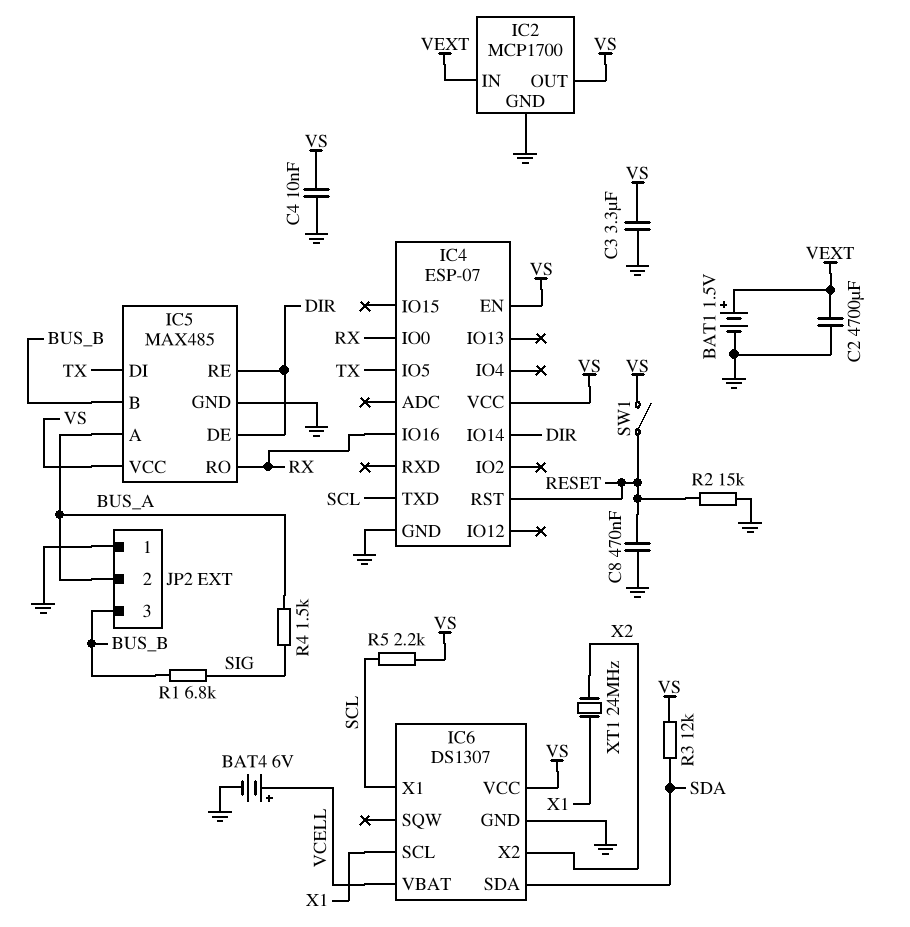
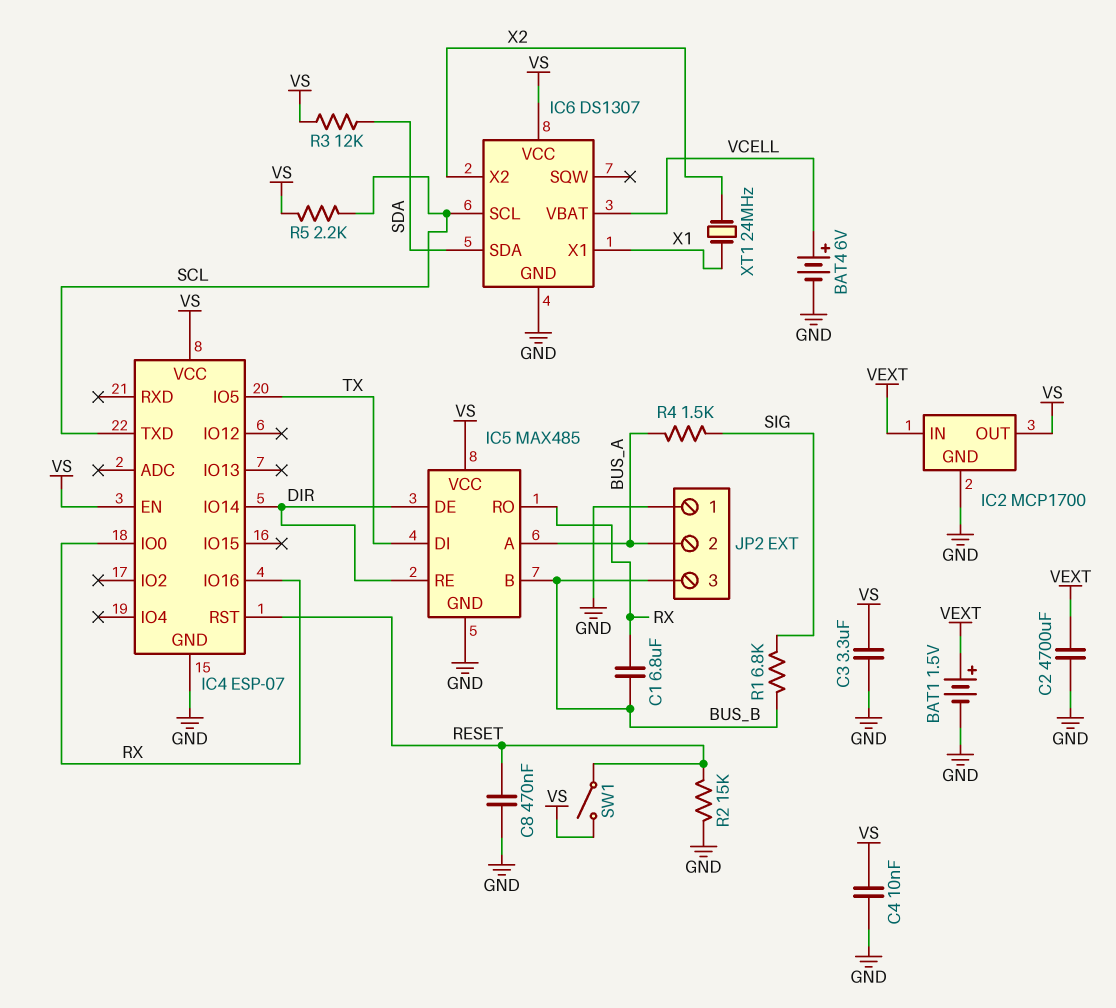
C1: none -> 6.8uF (BUS_B, RX)
IC6 pin SCL: X1 -> SCL
IC6 pin X1: SCL -> X1

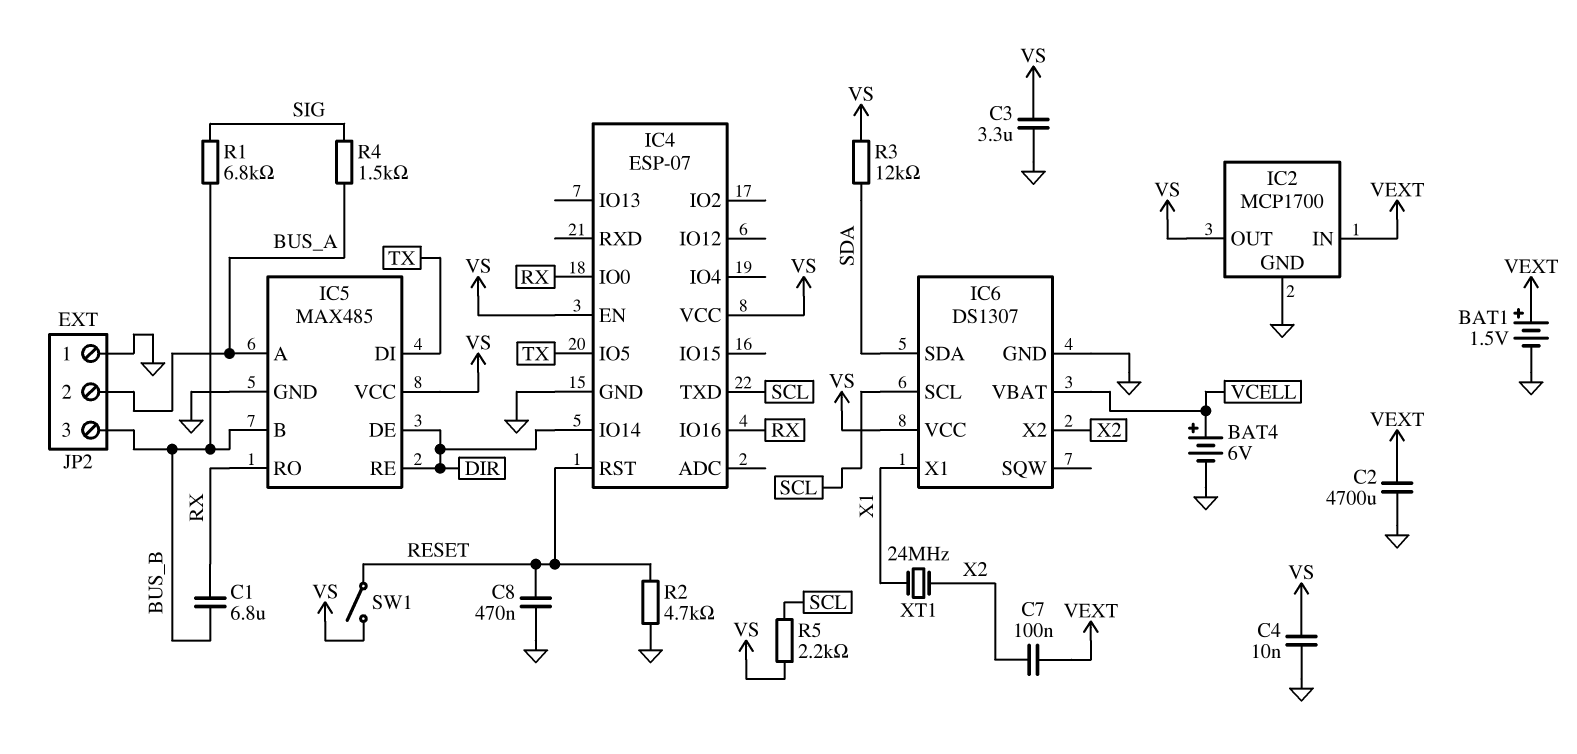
C7: none -> 100nF (VEXT, X2)
R2: 15k (GND, RESET) -> 4.7k (GND, RESET)

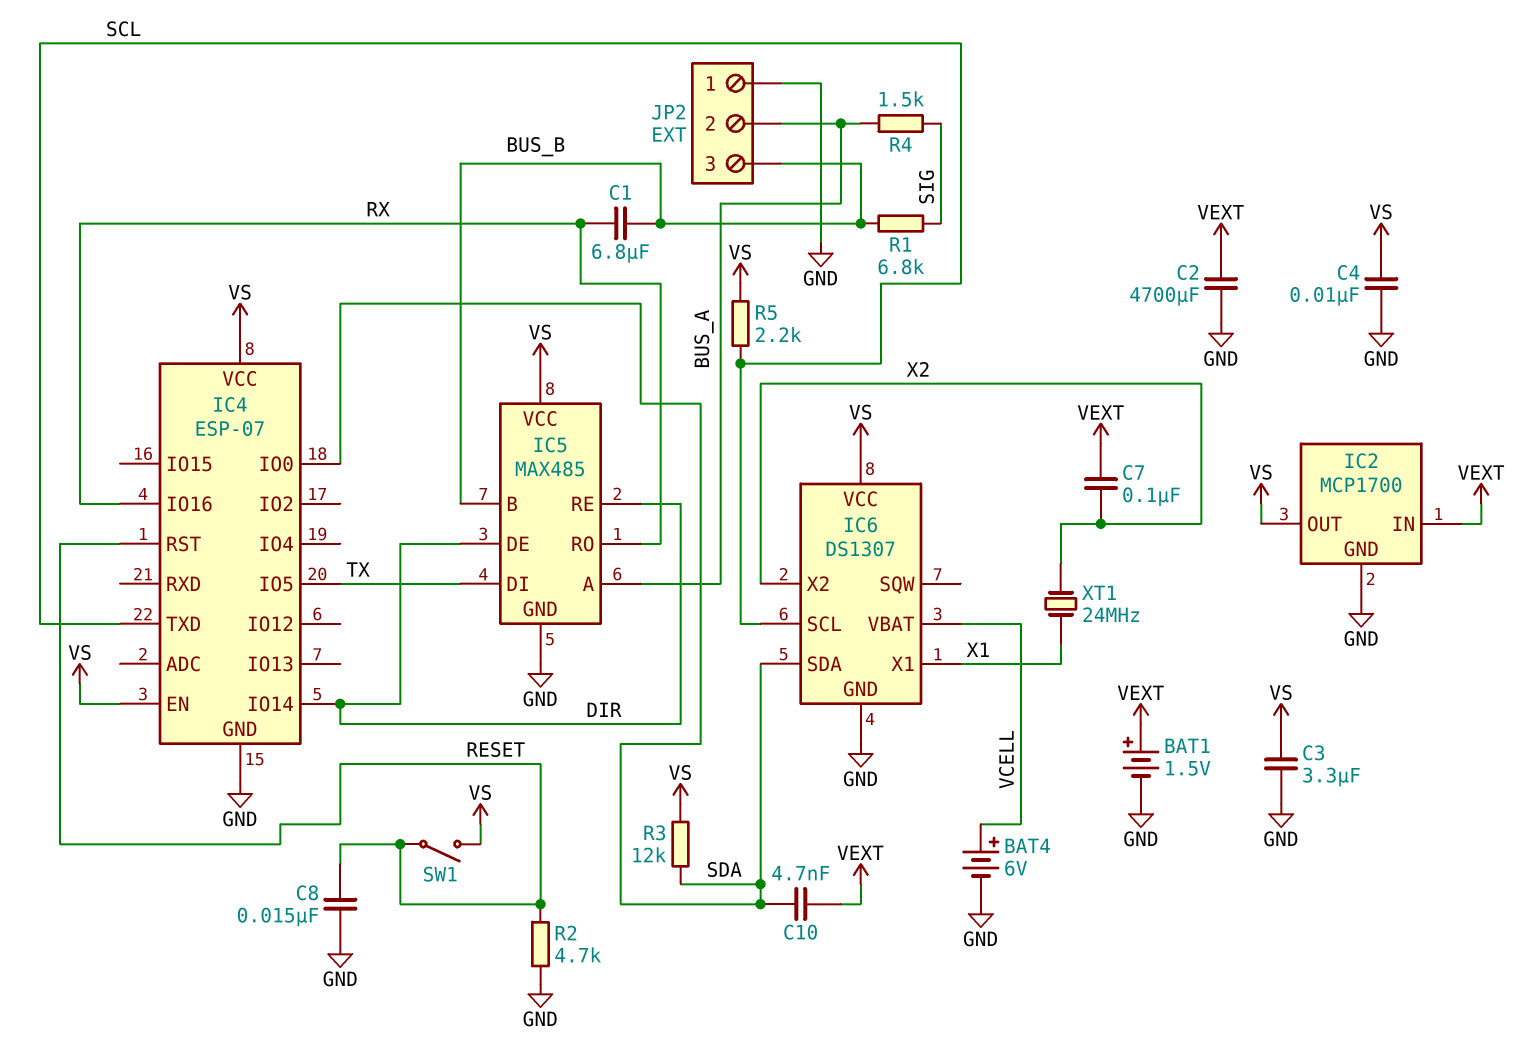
C8: 470nF (GND, RESET) -> 15nF (GND, RESET)
C10: none -> 4.7nF (SDA, VEXT)
IC4 pin IO0: RX -> SDA

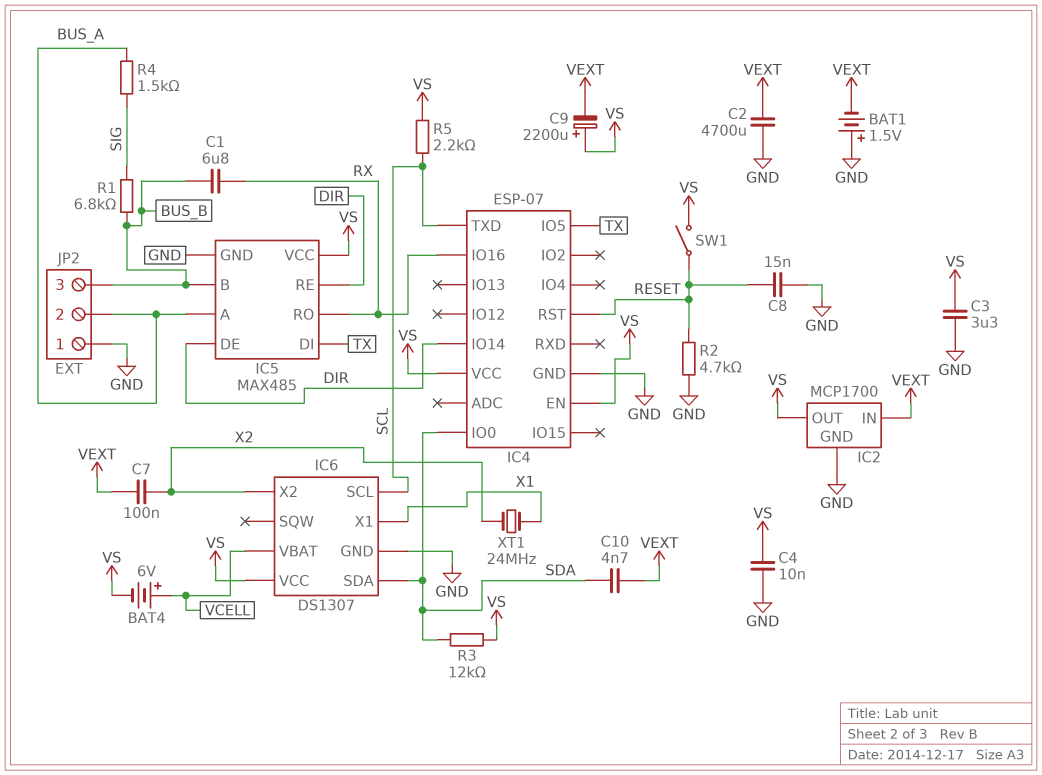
BAT1: 1.5V (plus VEXT, minus GND) -> 1.5V (plus GND, minus VEXT)
BAT4: 6V (plus VCELL, minus GND) -> 6V (plus VCELL, minus VS)
C9: none -> 2200uF (plus VS, minus VEXT)

